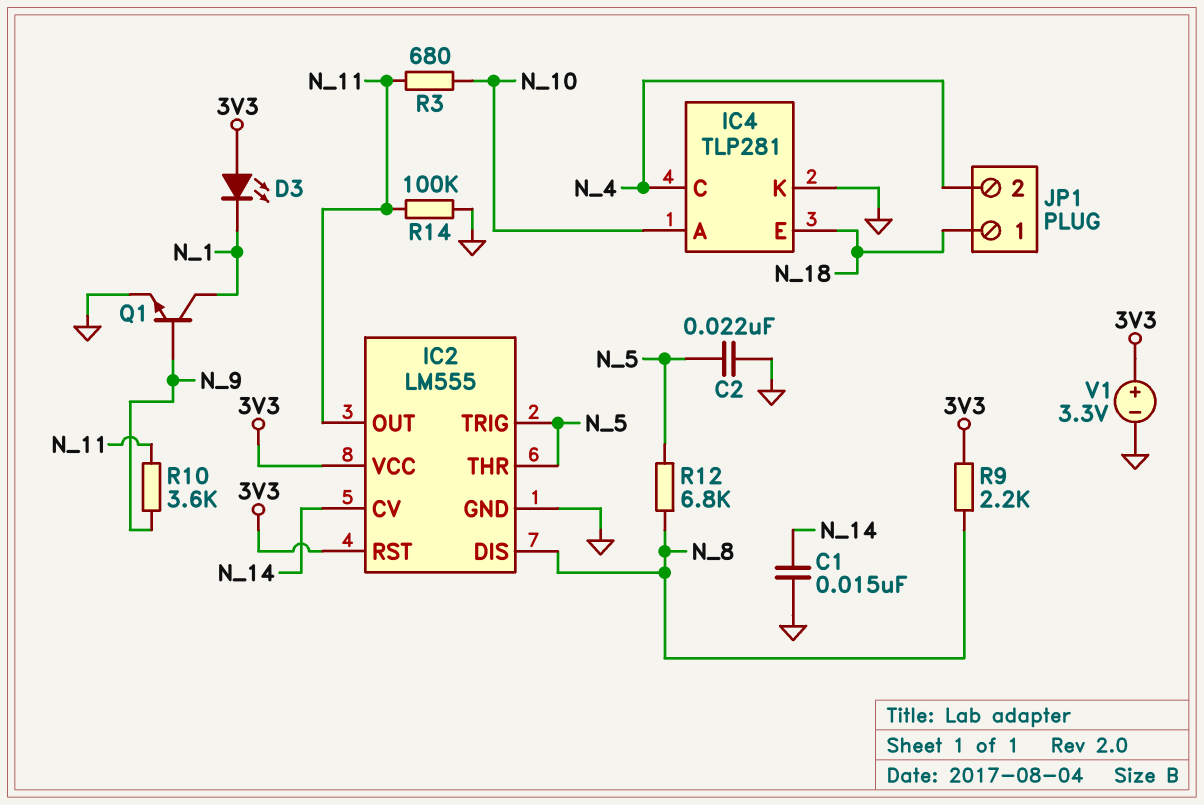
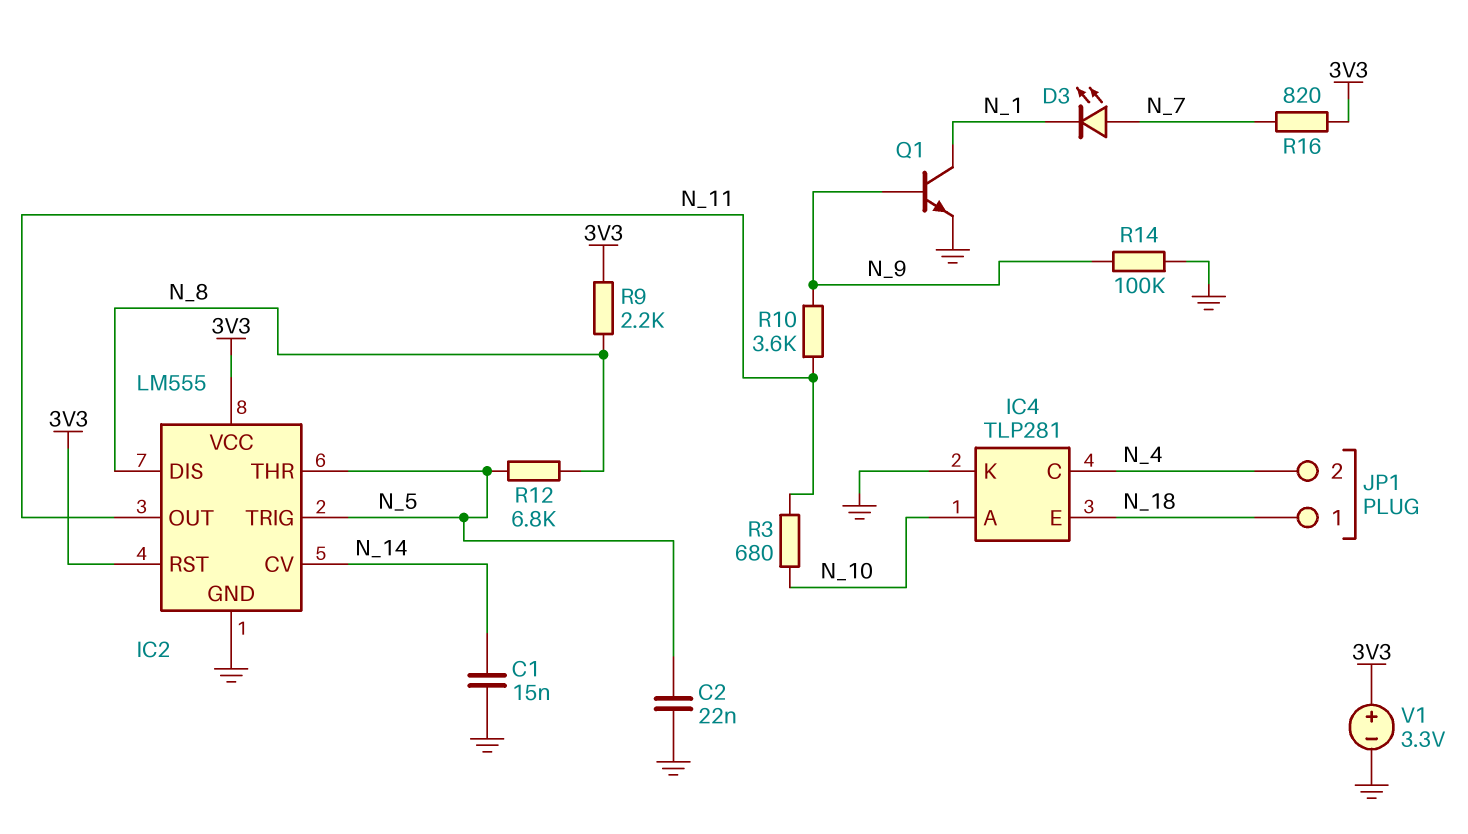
D3: LED (A 3V3, K N_1) -> LED (A N_7, K N_1)
R14: 100k (GND, N_11) -> 100k (GND, N_9)
R16: none -> 820 (3V3, N_7)

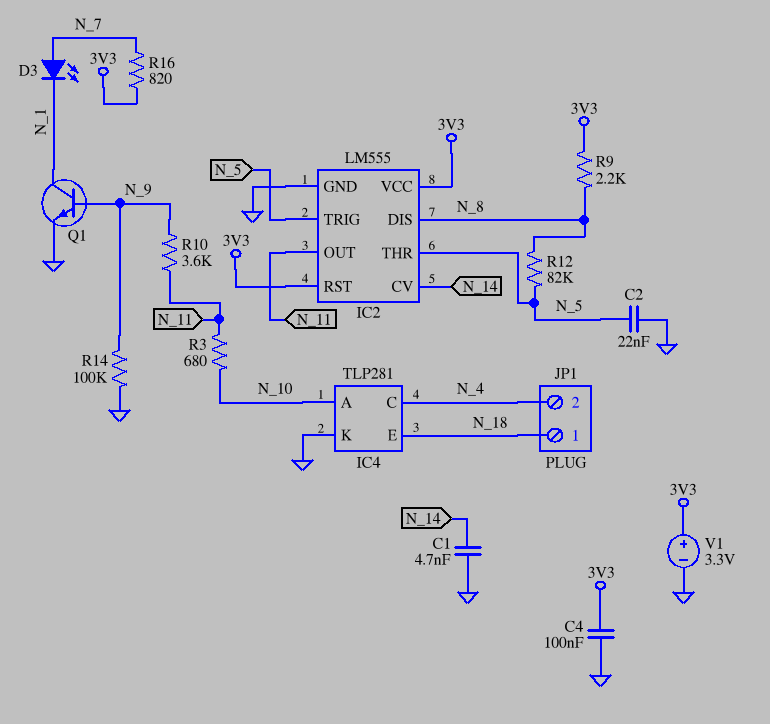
C1: 15nF (GND, N_14) -> 4.7nF (GND, N_14)
C4: none -> 100nF (3V3, GND)
R12: 6.8k (N_5, N_8) -> 82k (N_5, N_8)

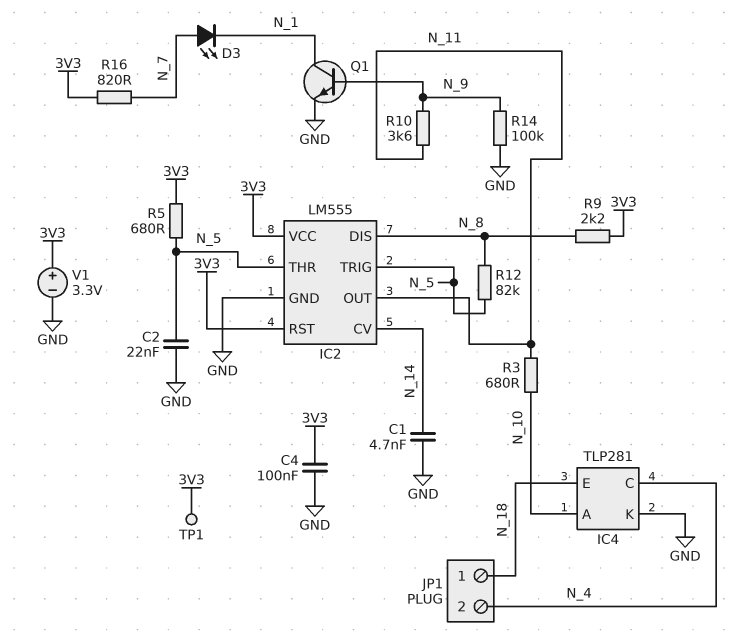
R5: none -> 680 (3V3, N_5)
TP1: none -> test point (3V3)

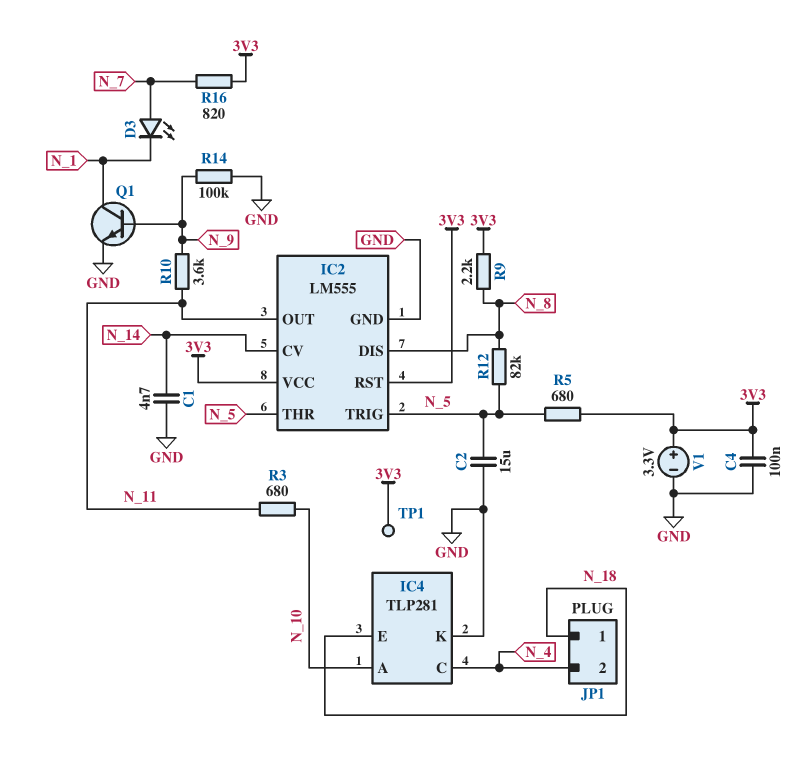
C2: 22nF (GND, N_5) -> 15uF (GND, N_5)

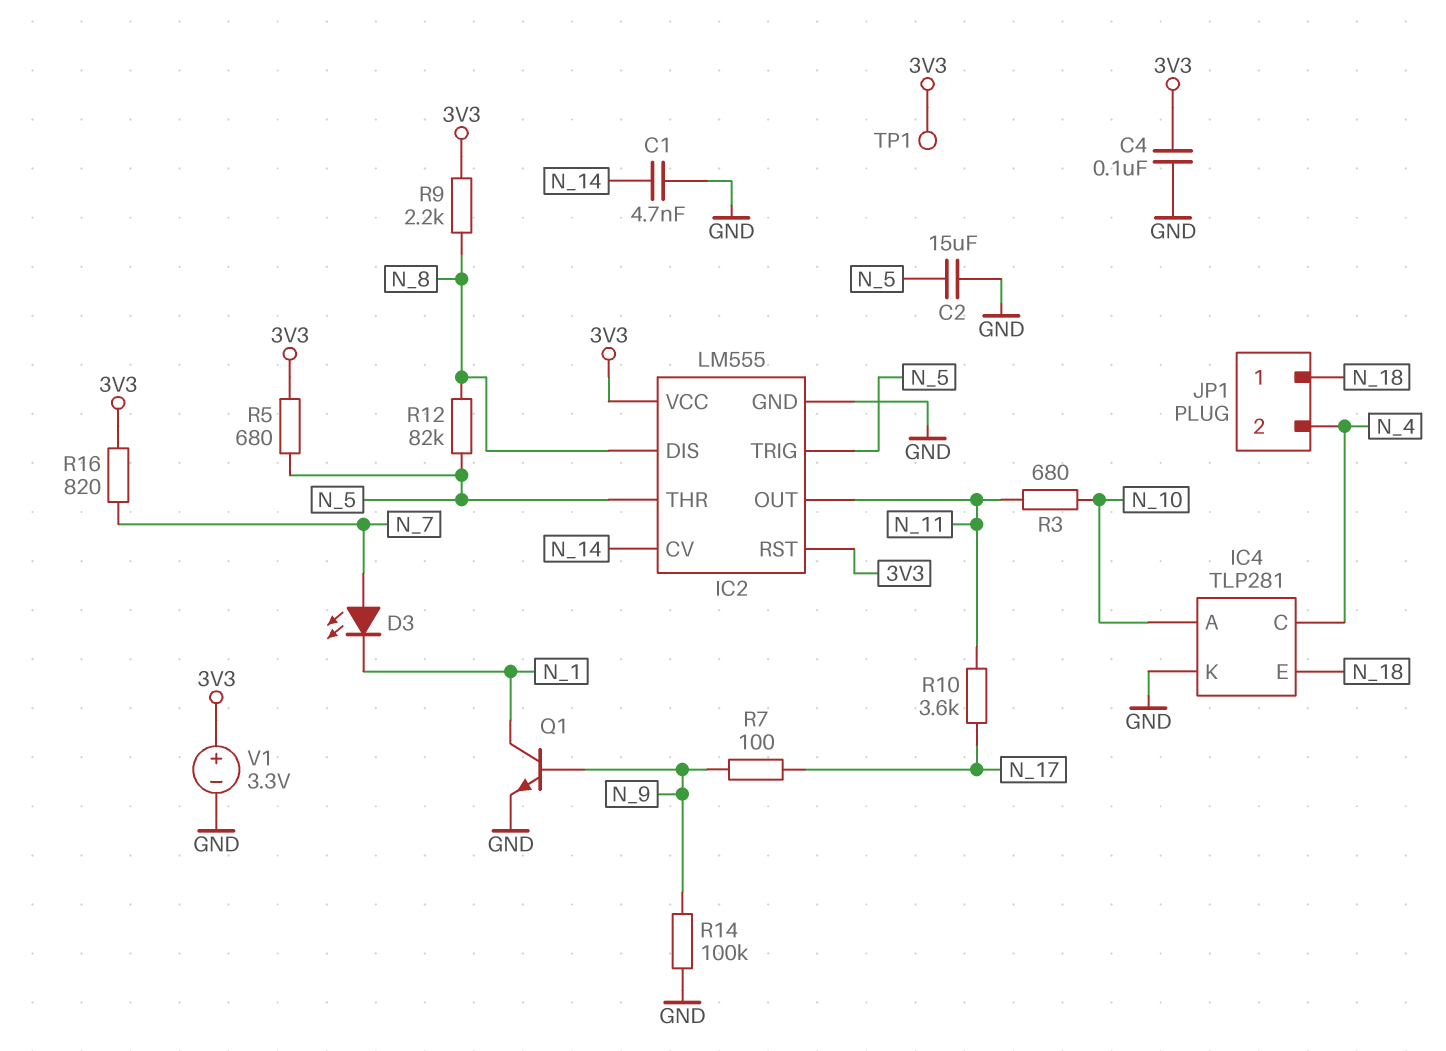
R7: none -> 100 (N_9, N_17)
R10: 3.6k (N_9, N_11) -> 3.6k (N_11, N_17)

